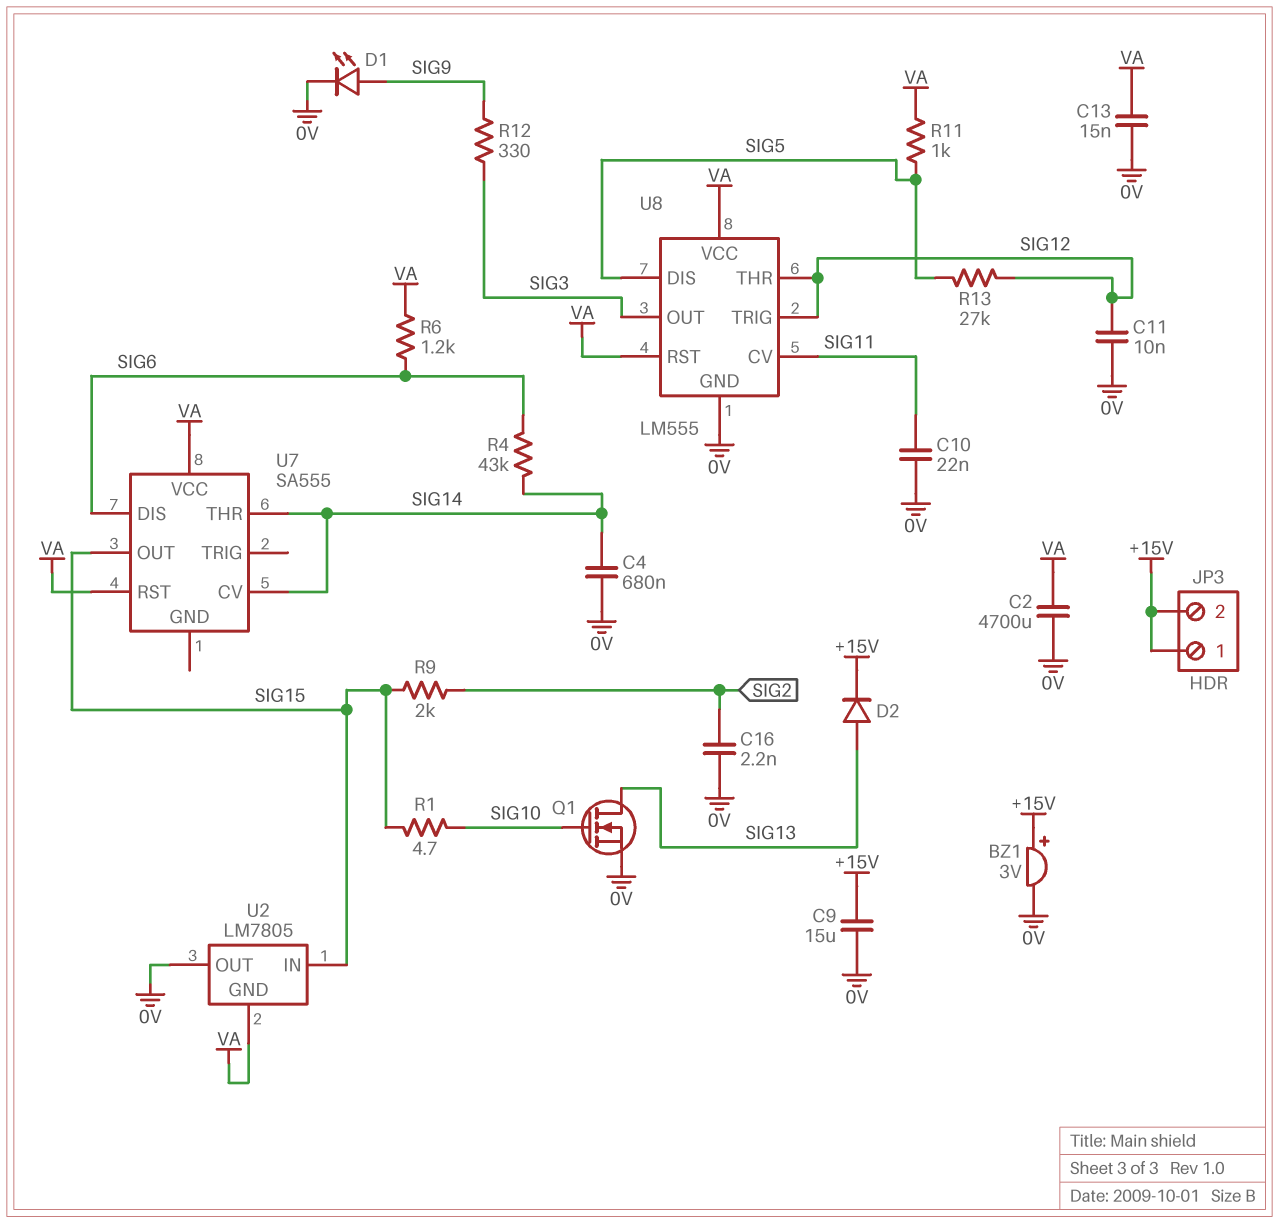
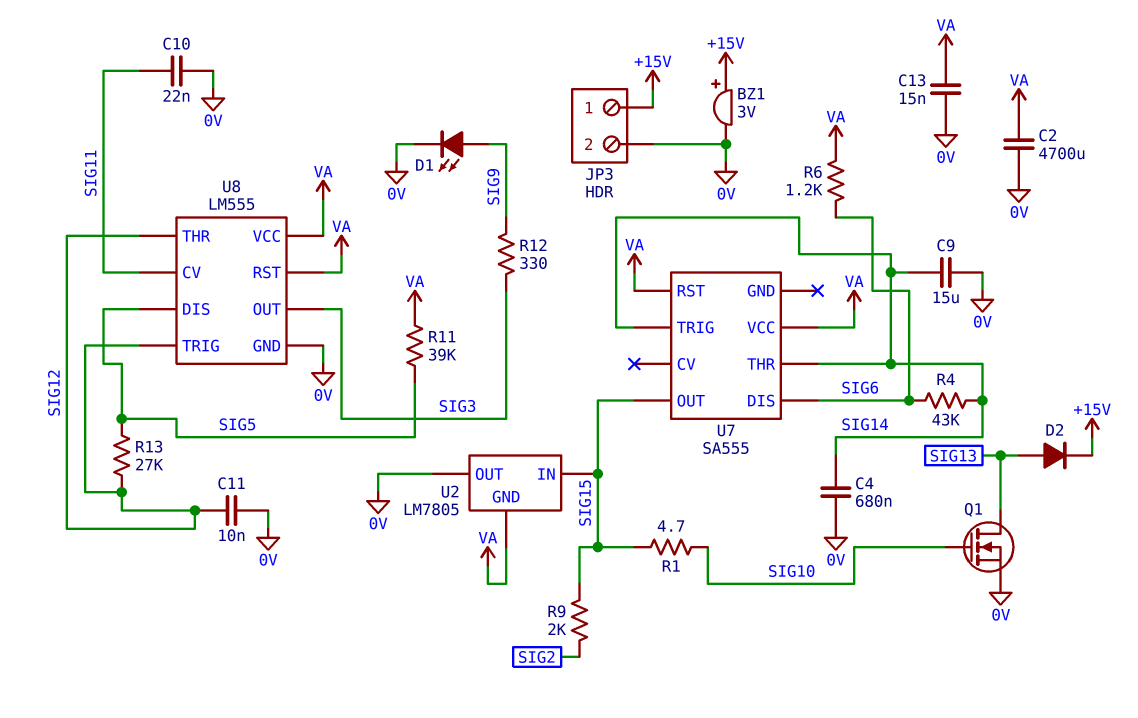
C9: 15uF (+15V, 0V) -> 15uF (0V, SIG14)
C16: 2.2nF (0V, SIG2) -> none
JP3 pin 2: +15V -> 0V
R11: 1k (SIG5, VA) -> 39k (SIG5, VA)
U7 pin CV: SIG14 -> none
U7 pin TRIG: none -> SIG14

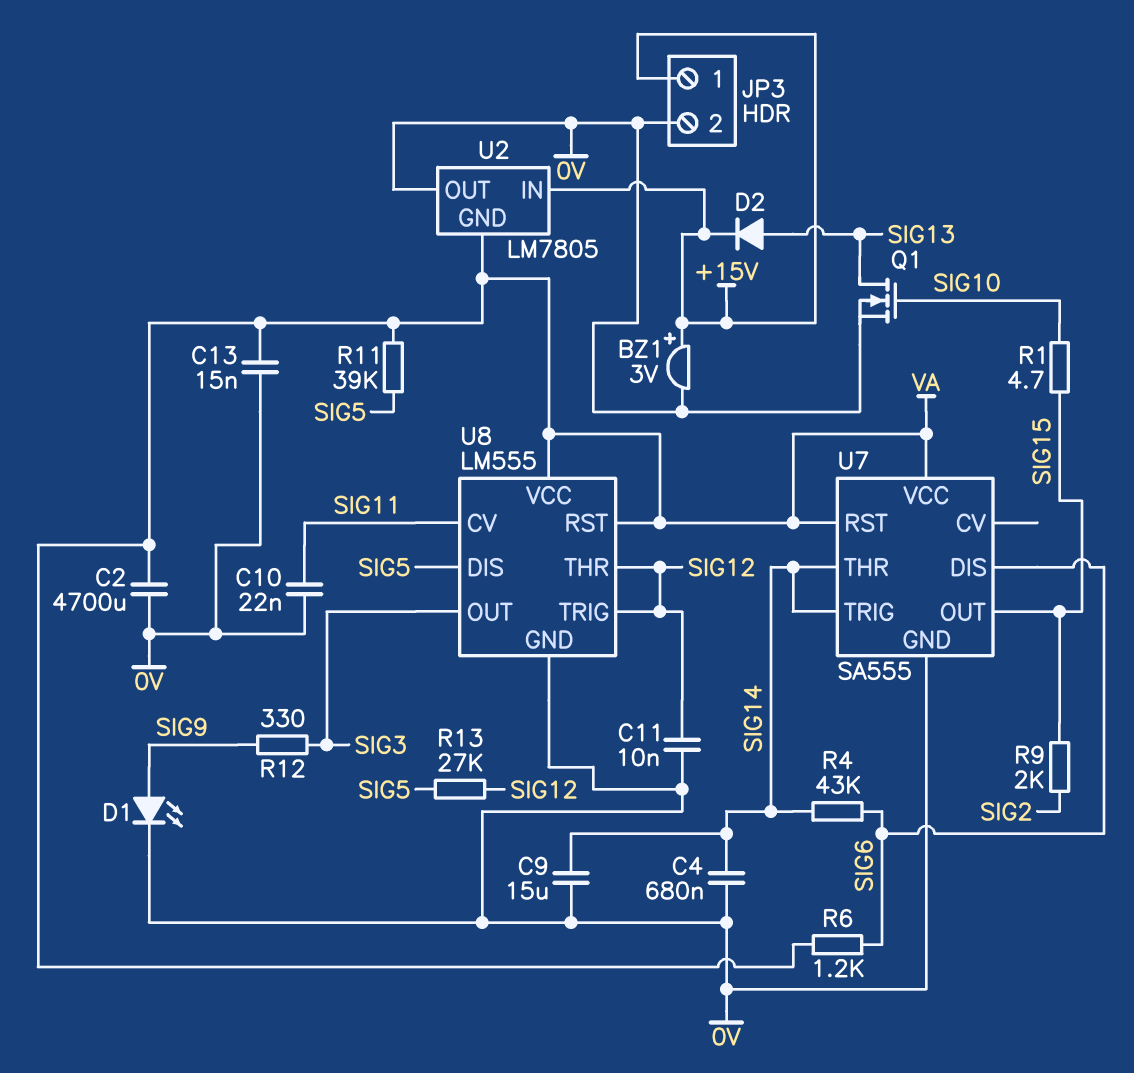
U2 pin IN: SIG15 -> +15V
U7 pin GND: none -> 0V

